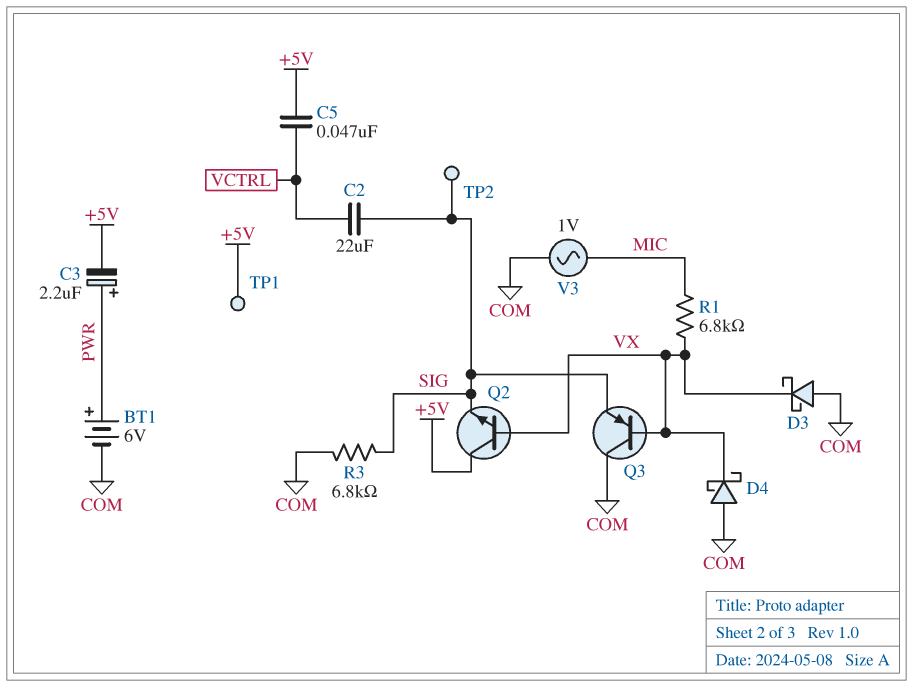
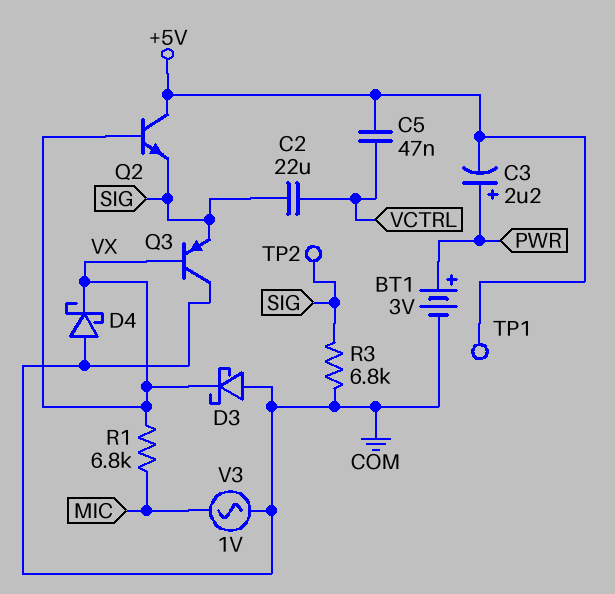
BT1: 6V (plus PWR, minus COM) -> 3V (plus PWR, minus COM)

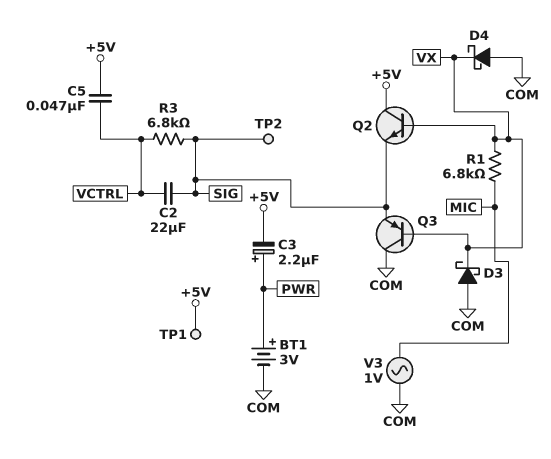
R3: 6.8k (COM, SIG) -> 6.8k (SIG, VCTRL)

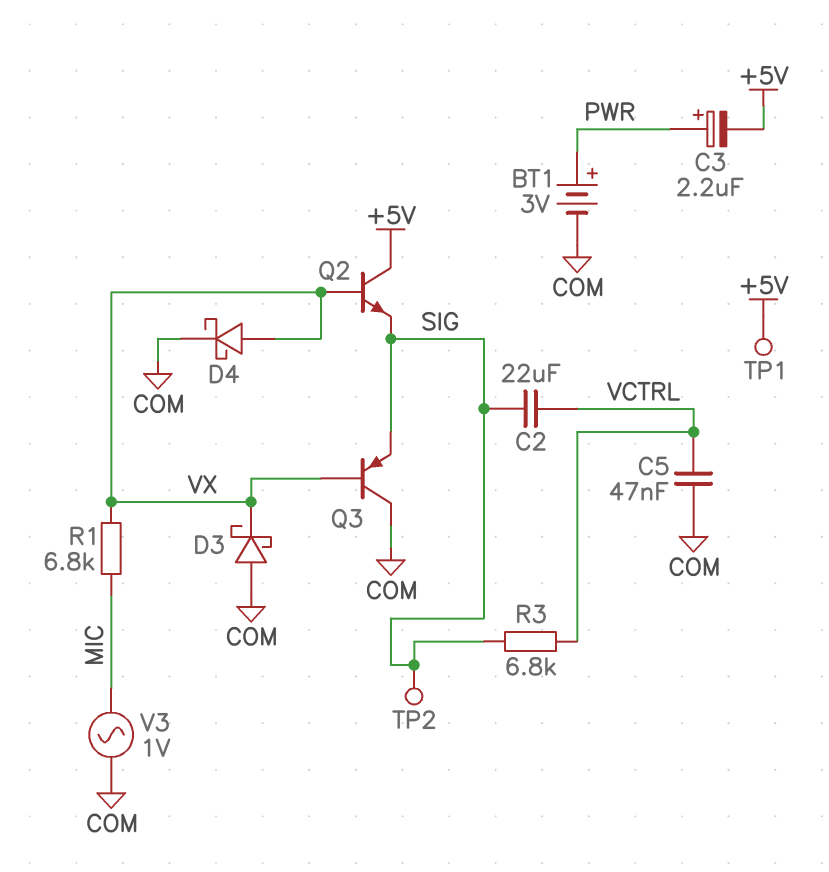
C5: 47nF (+5V, VCTRL) -> 47nF (COM, VCTRL)
D4: schottky (A COM, K VX) -> schottky (A VX, K COM)

